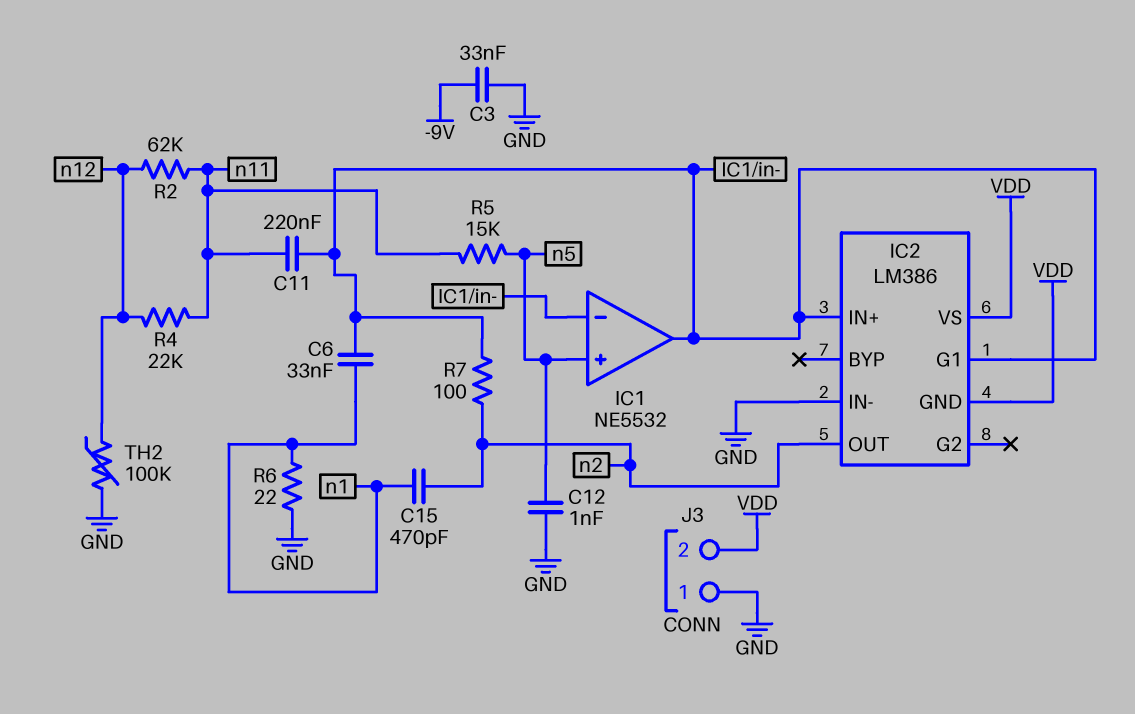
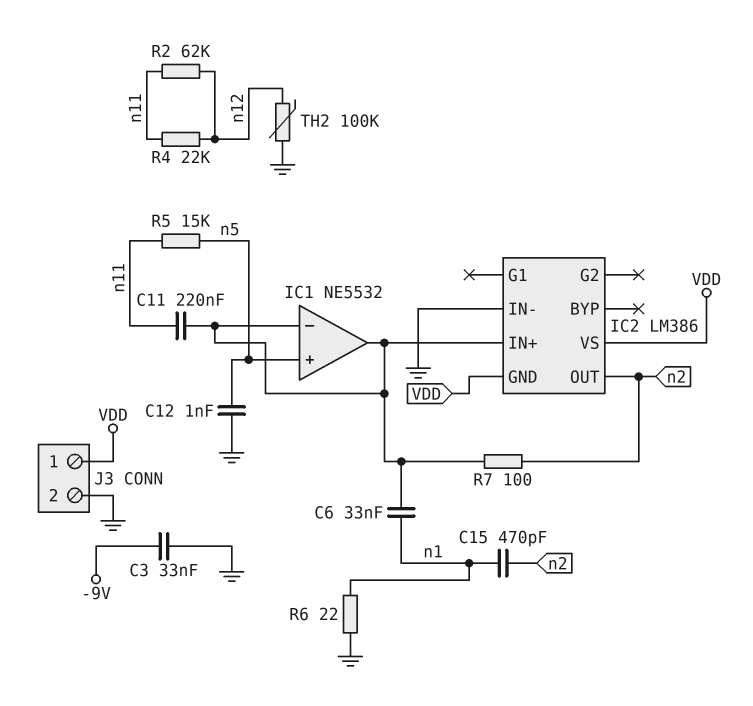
IC2 pin G1: IC1/in- -> none
J3 pin 1: GND -> VDD
J3 pin 2: VDD -> GND

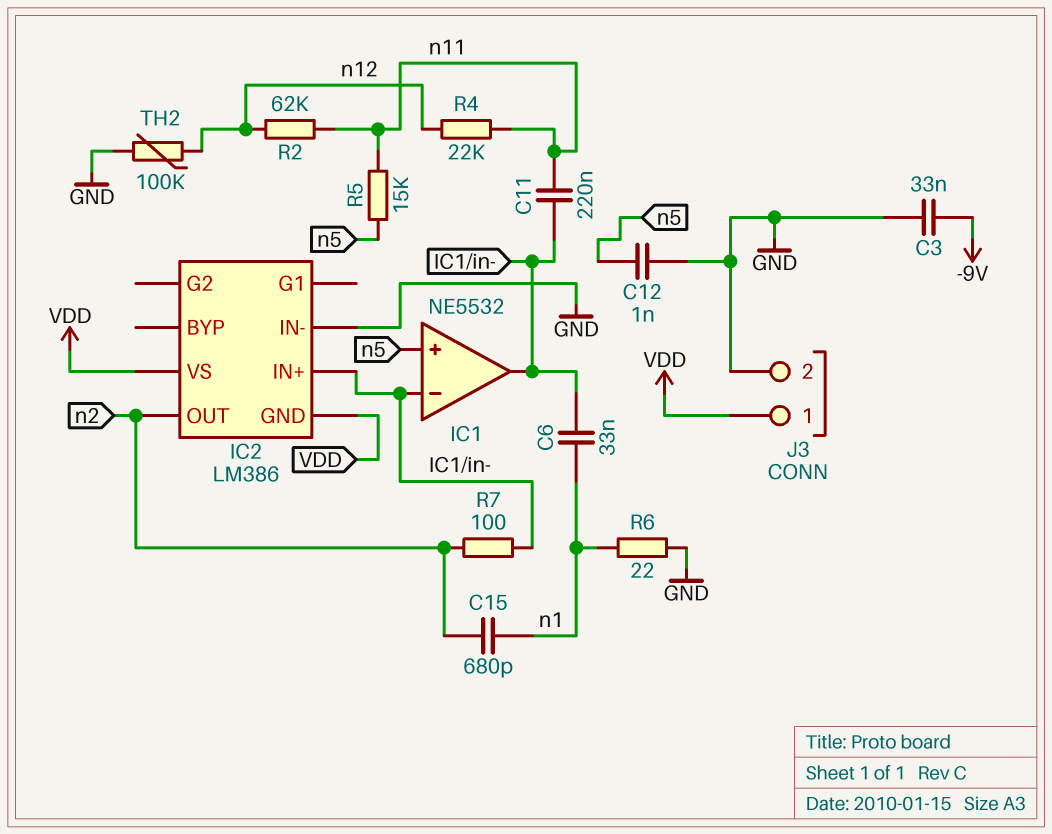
C15: 470pF (n1, n2) -> 680pF (n1, n2)

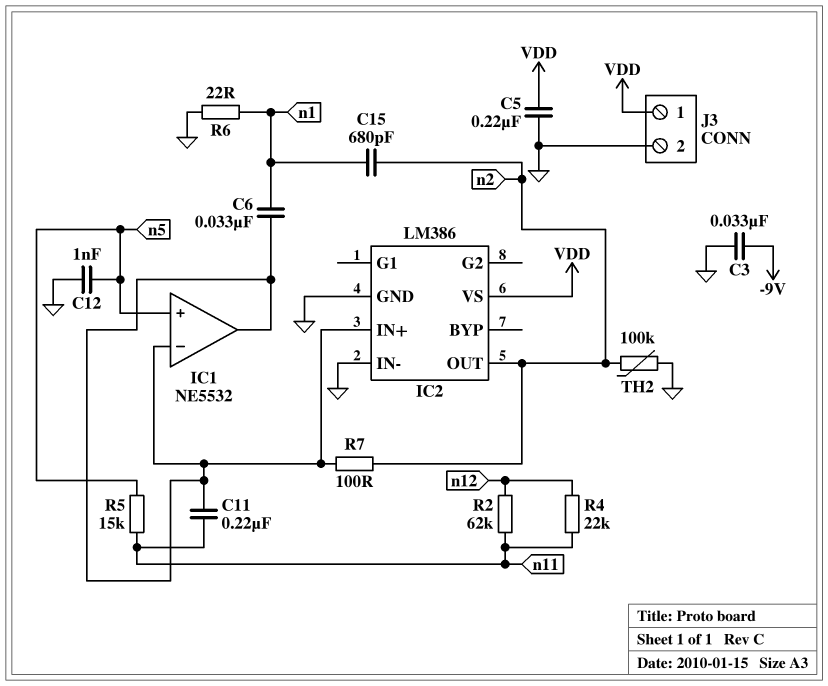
C5: none -> 220nF (GND, VDD)
IC2 pin GND: VDD -> GND
TH2: 100k (GND, n12) -> 100k (GND, n2)

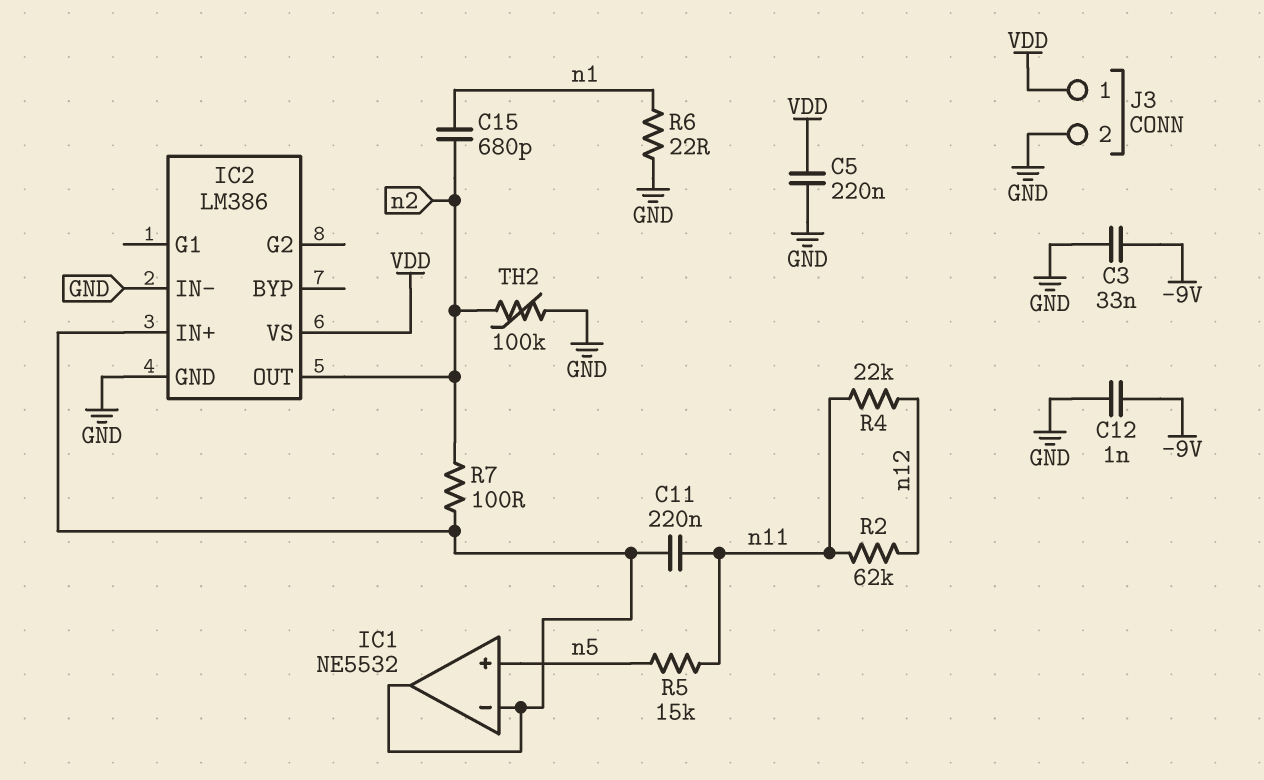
C6: 33nF (IC1/in-, n1) -> none
C12: 1nF (GND, n5) -> 1nF (-9V, GND)

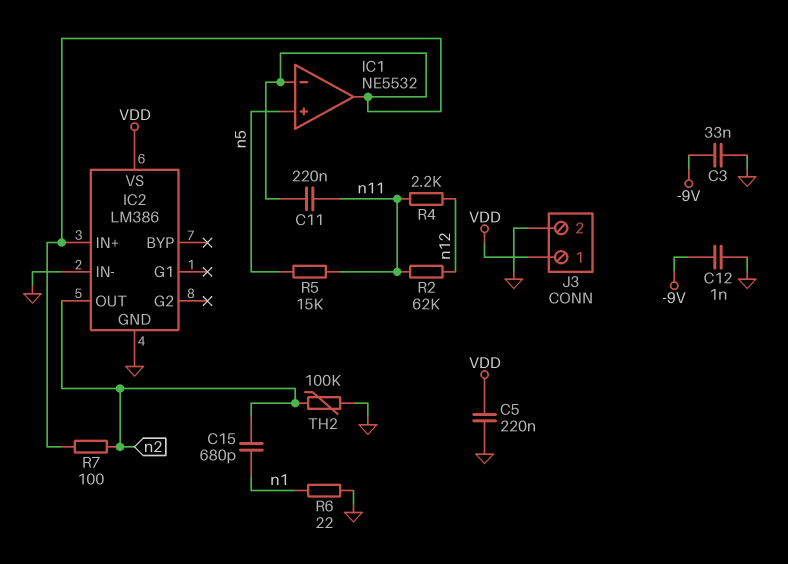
R4: 22k (n11, n12) -> 2.2k (n11, n12)

